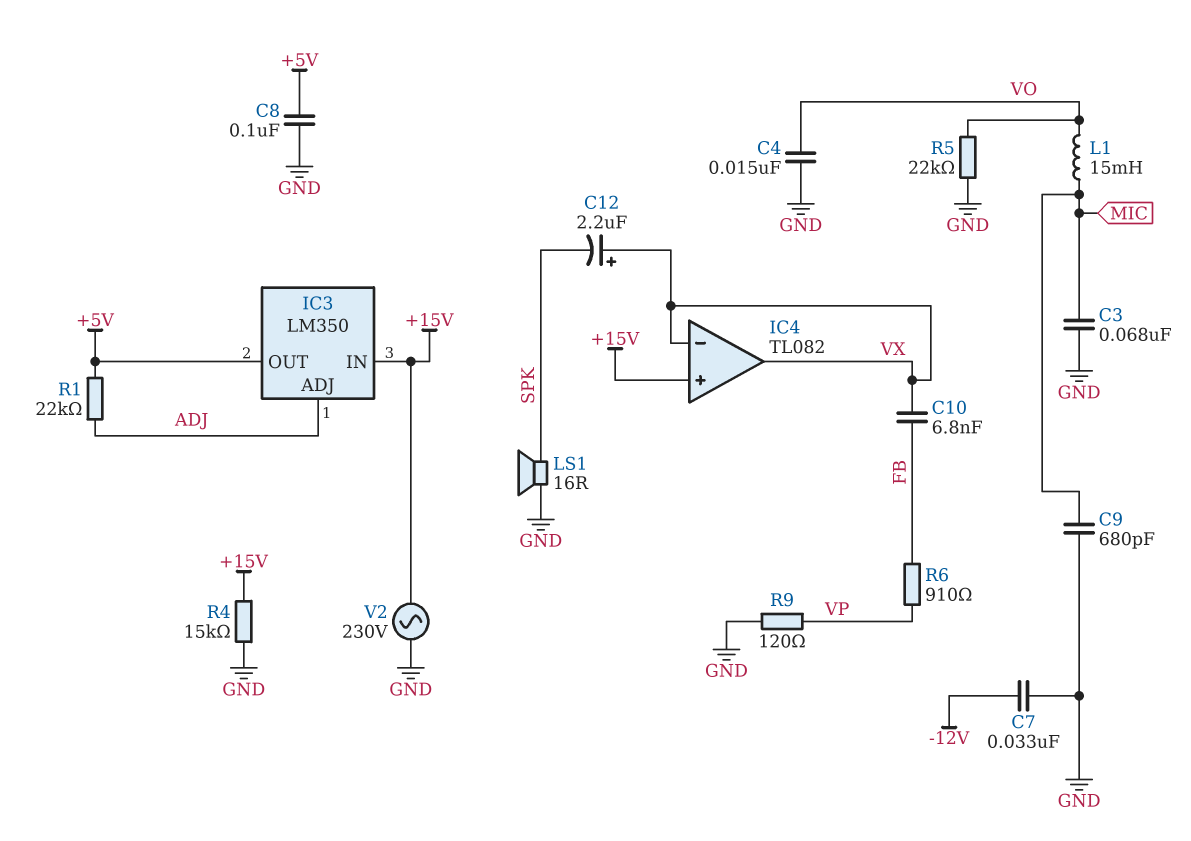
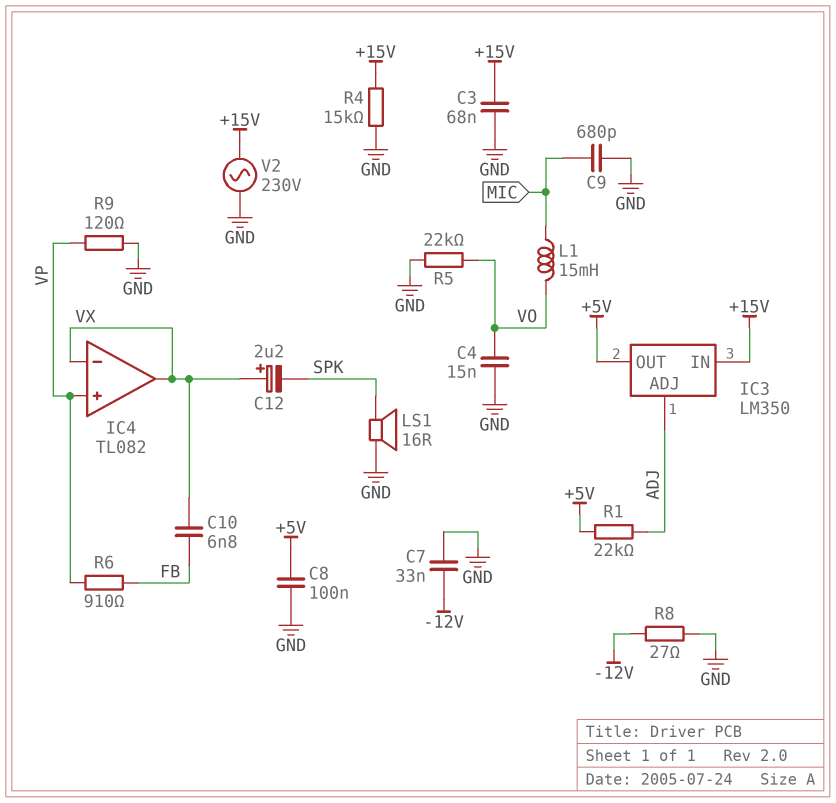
C3: 68nF (GND, MIC) -> 68nF (+15V, GND)
IC4 pin in+: +15V -> VP
R8: none -> 27 (-12V, GND)

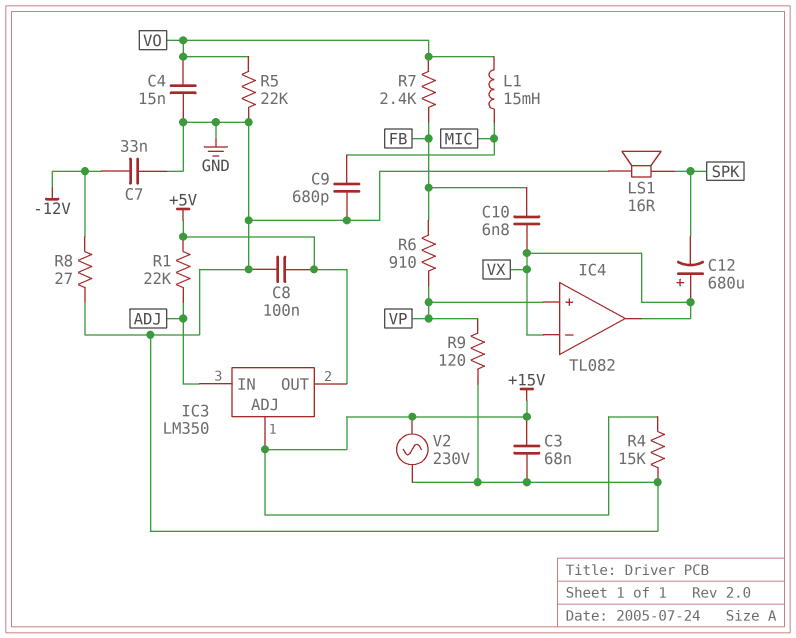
C12: 2.2uF (plus VX, minus SPK) -> 680uF (plus VX, minus SPK)
IC3 pin ADJ: ADJ -> +15V
IC3 pin IN: +15V -> ADJ
R7: none -> 2.4k (FB, VO)

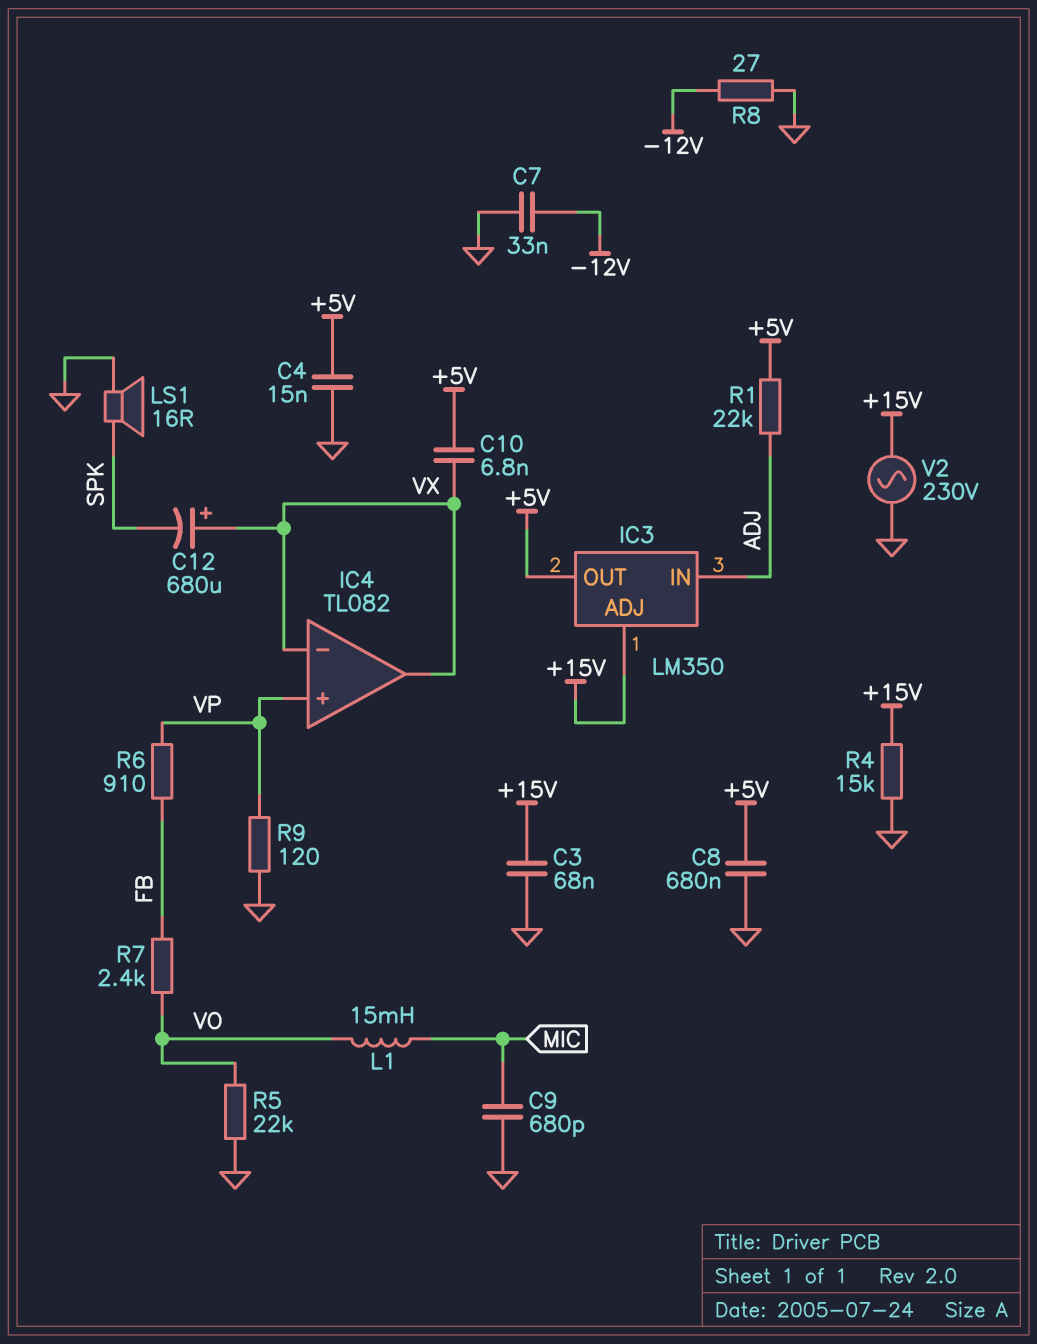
C4: 15nF (GND, VO) -> 15nF (+5V, GND)
C8: 100nF (+5V, GND) -> 680nF (+5V, GND)
C10: 6.8nF (FB, VX) -> 6.8nF (+5V, VX)

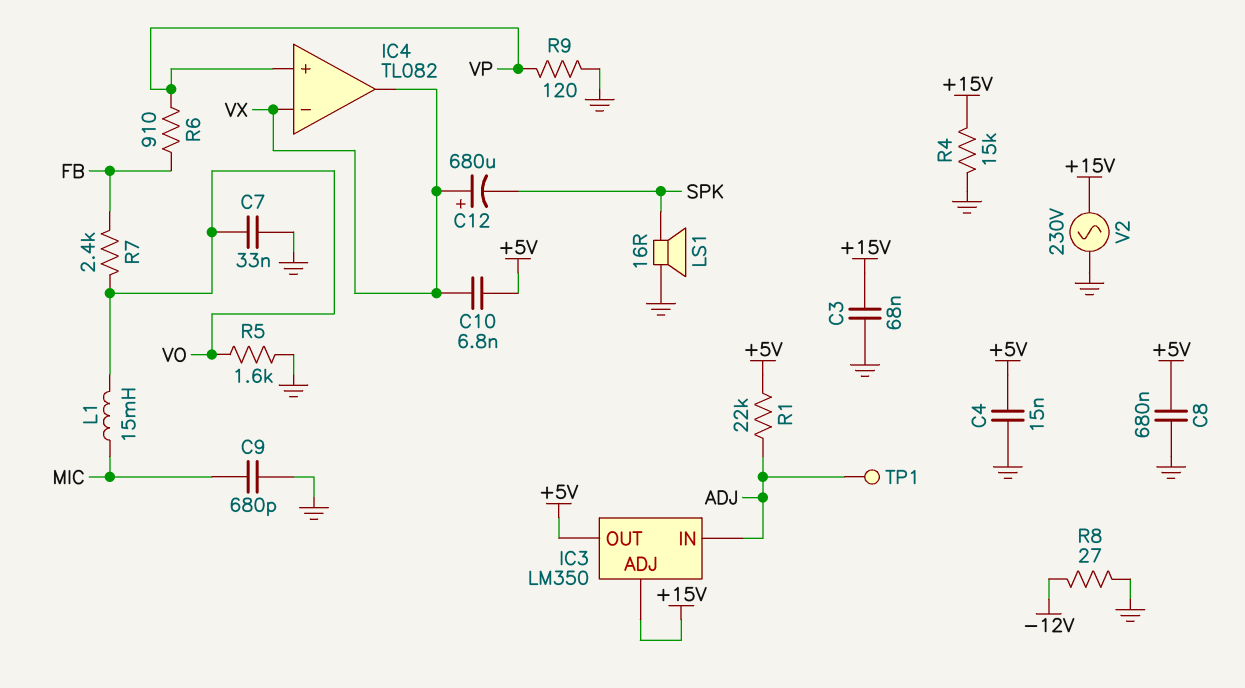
C7: 33nF (-12V, GND) -> 33nF (GND, VO)
R5: 22k (GND, VO) -> 1.6k (GND, VO)
TP1: none -> test point (ADJ)

